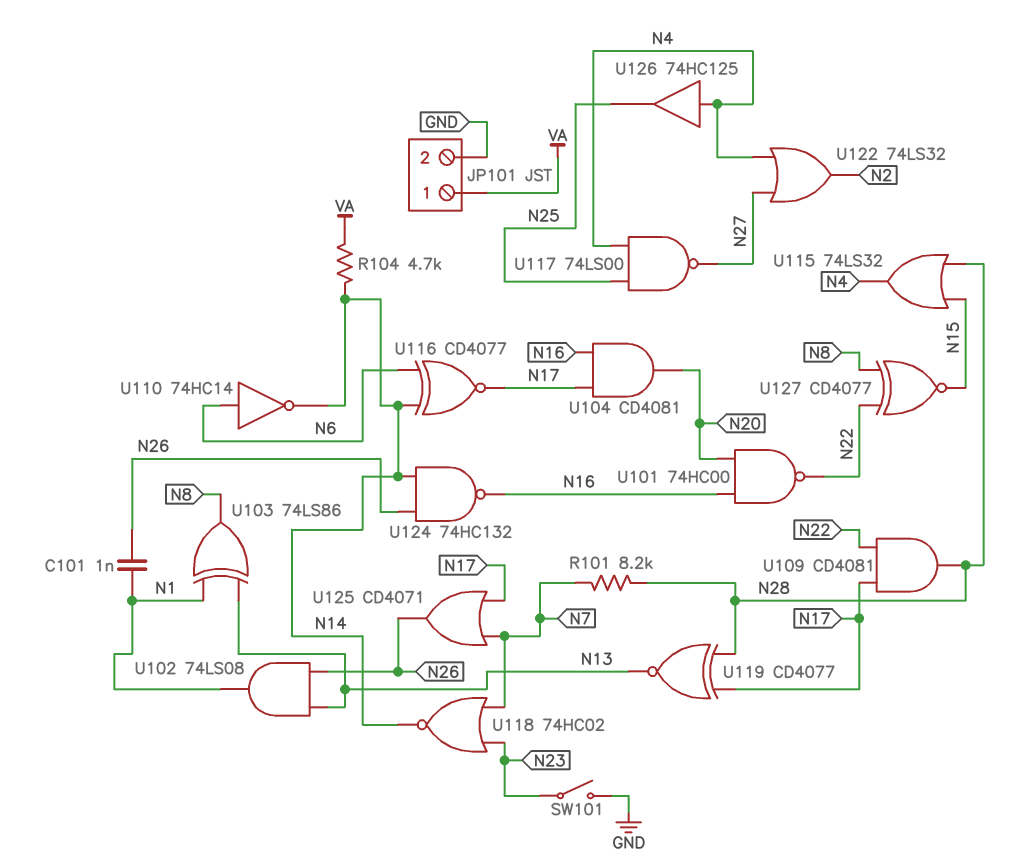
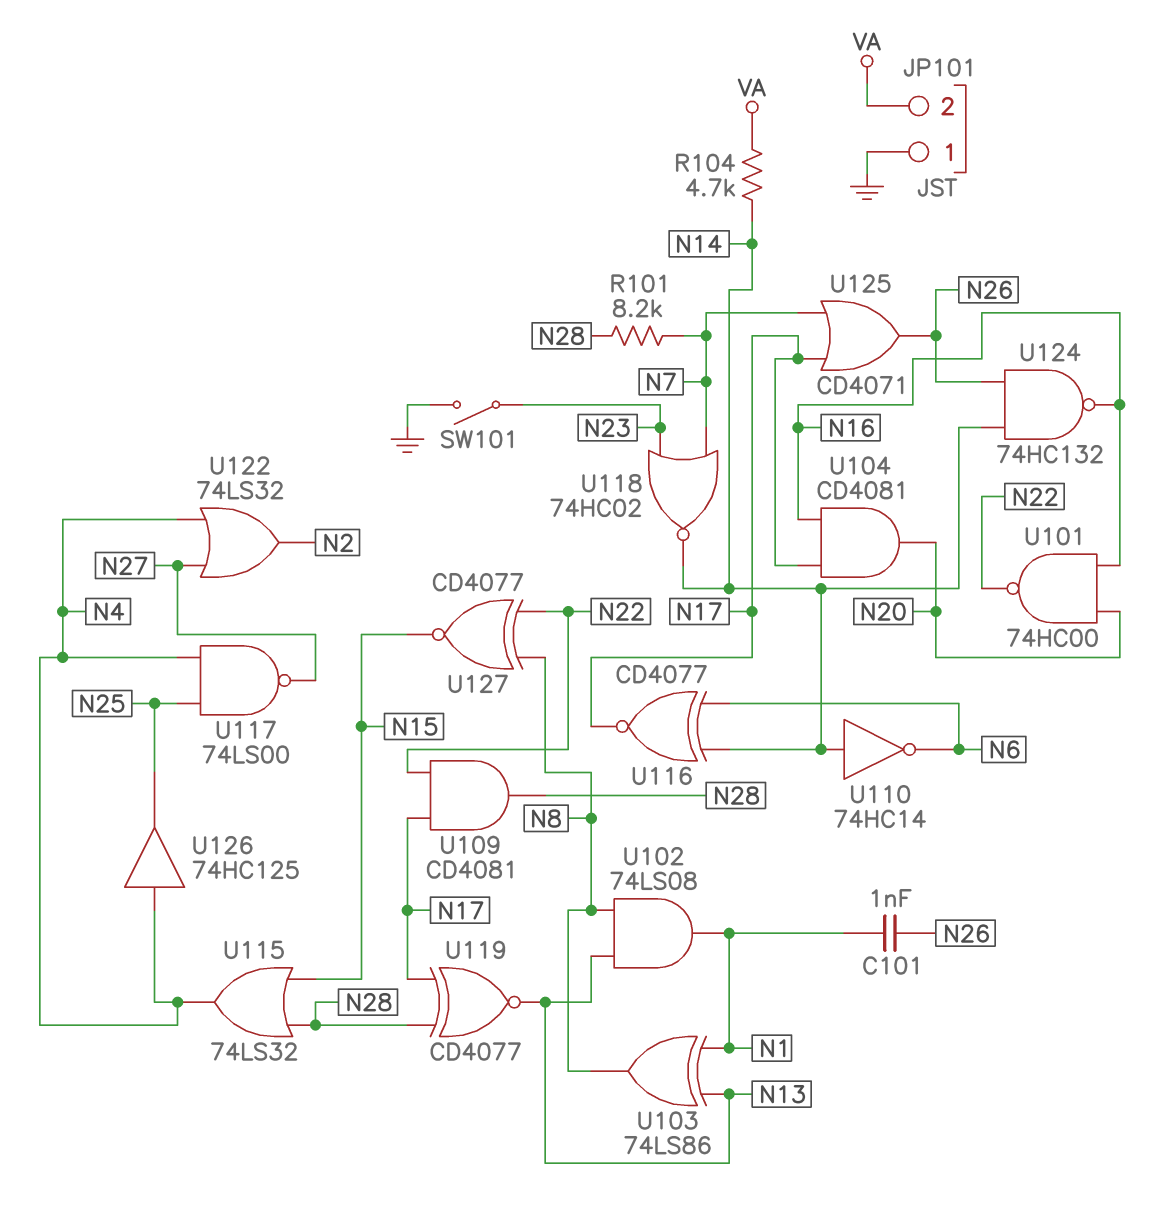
JP101 pin 1: VA -> GND
JP101 pin 2: GND -> VA
U102: AND 74LS08 (in N13, in N26, out N1) -> AND 74LS08 (in N8, in N13, out N1)
U110: NOT 74HC14 (in N6, out N14) -> NOT 74HC14 (in N14, out N6)

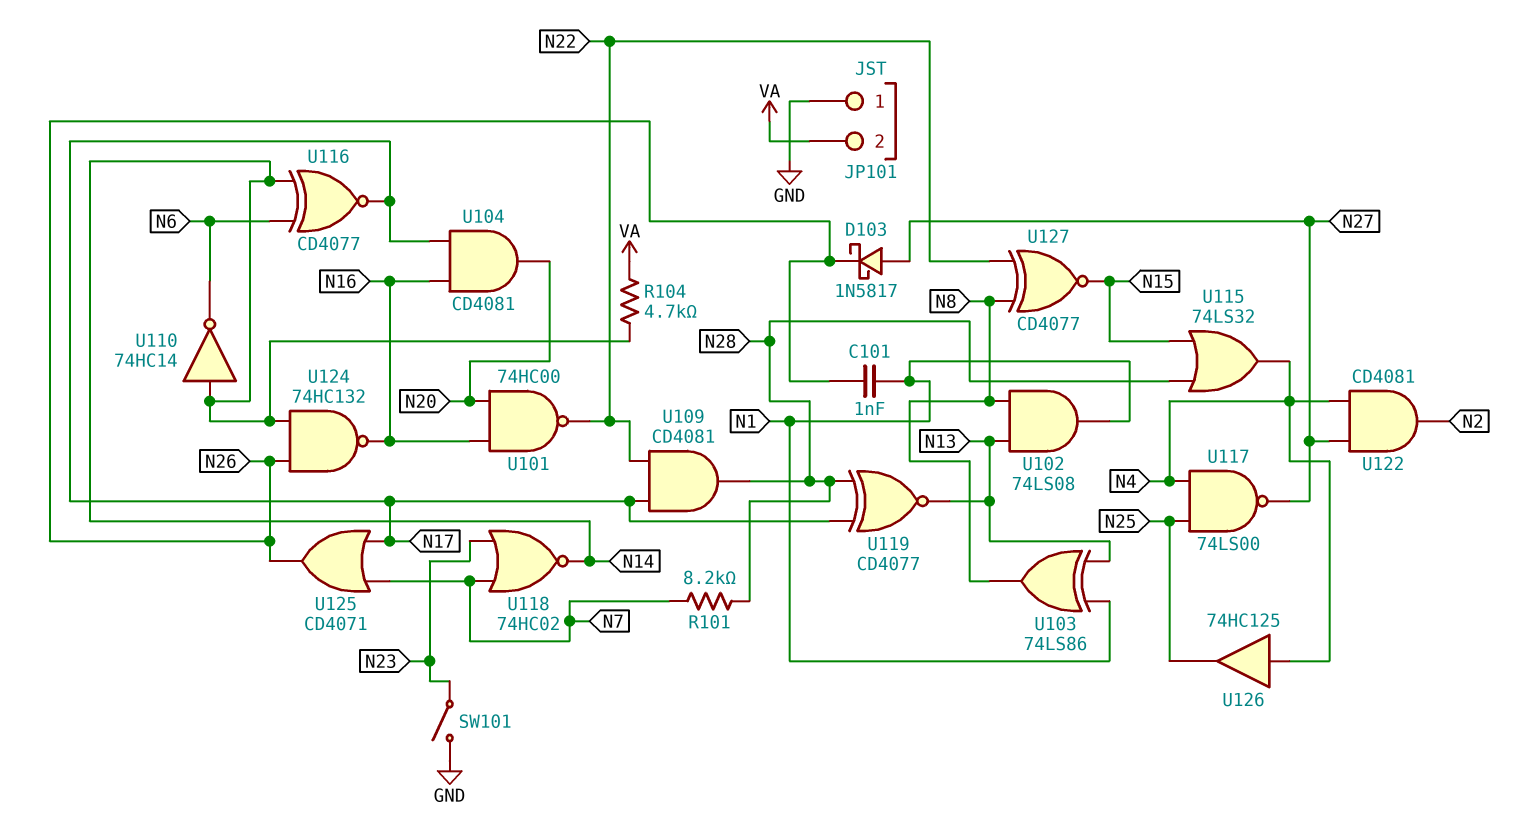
D103: none -> schottky 1N5817 (A N27, K N26)
U122: OR 74LS32 (in N4, in N27, out N2) -> AND CD4081 (in N4, in N27, out N2)

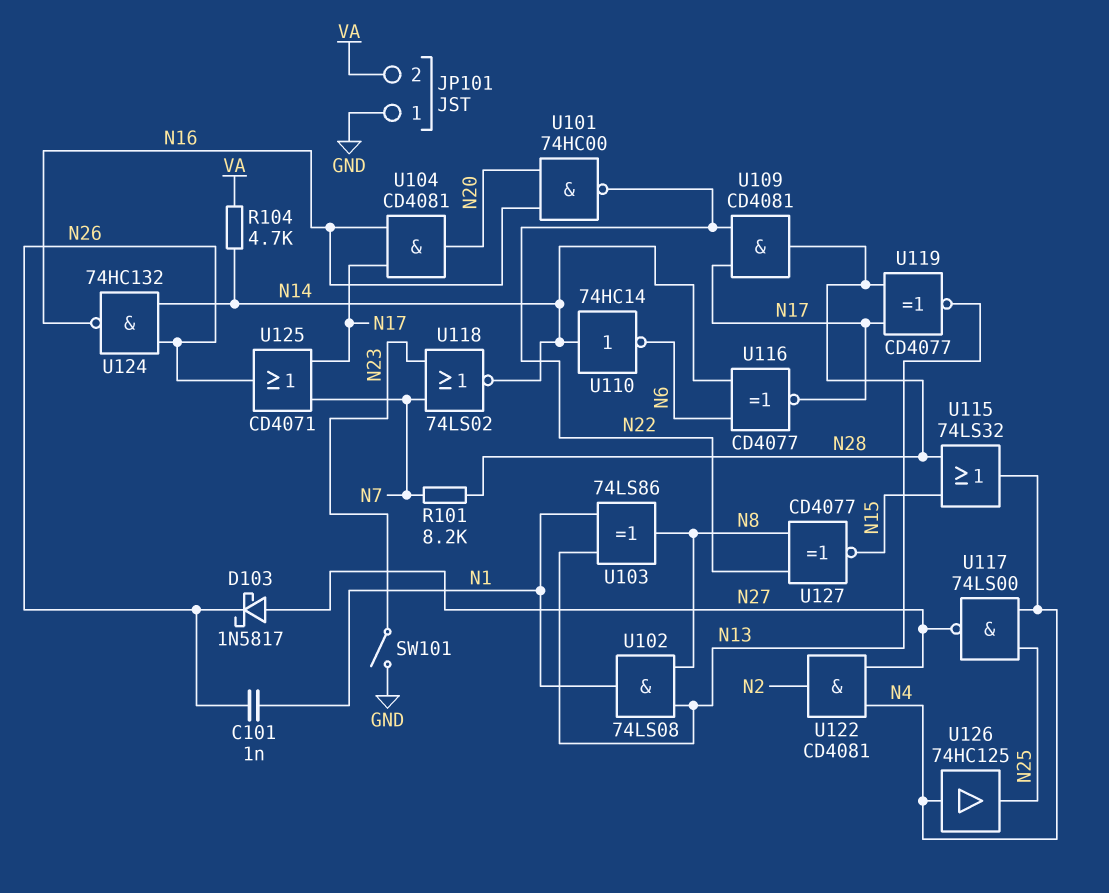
U118: NOR 74HC02 (in N7, in N23, out N14) -> NOR 74LS02 (in N7, in N23, out N14)

